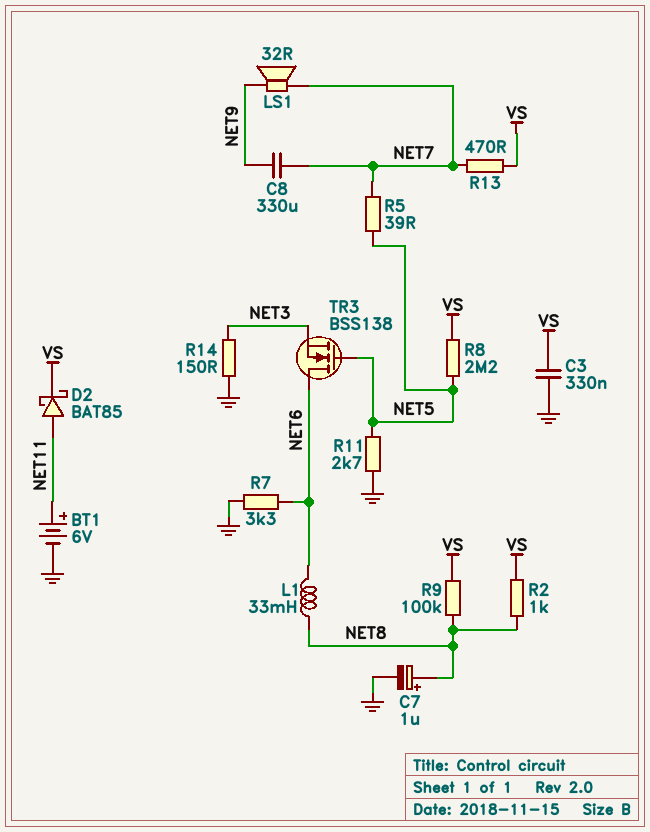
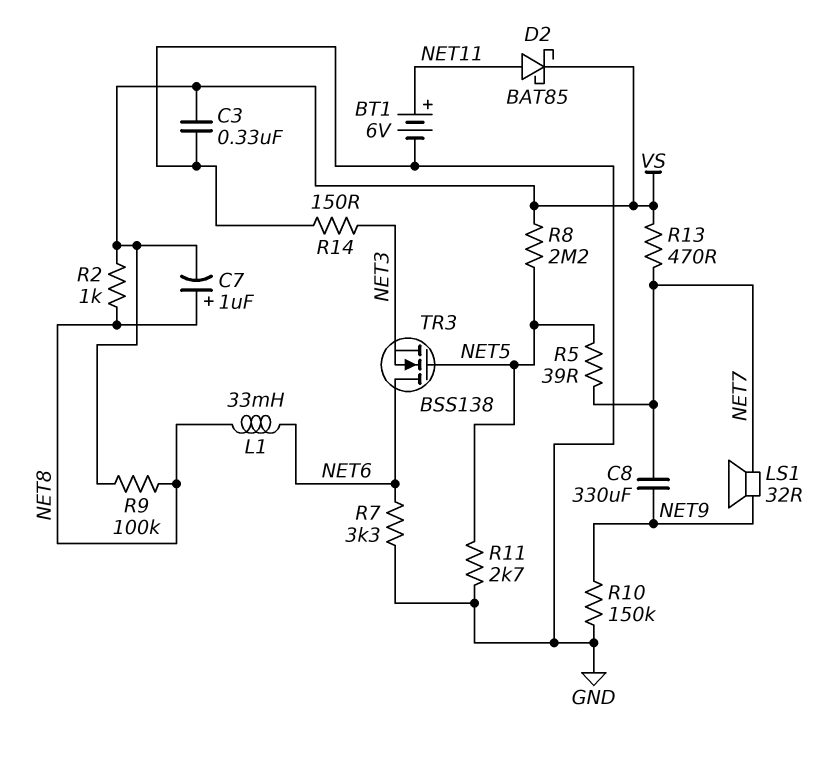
C7: 1uF (plus NET8, minus GND) -> 1uF (plus NET8, minus VS)
R10: none -> 150k (GND, NET9)

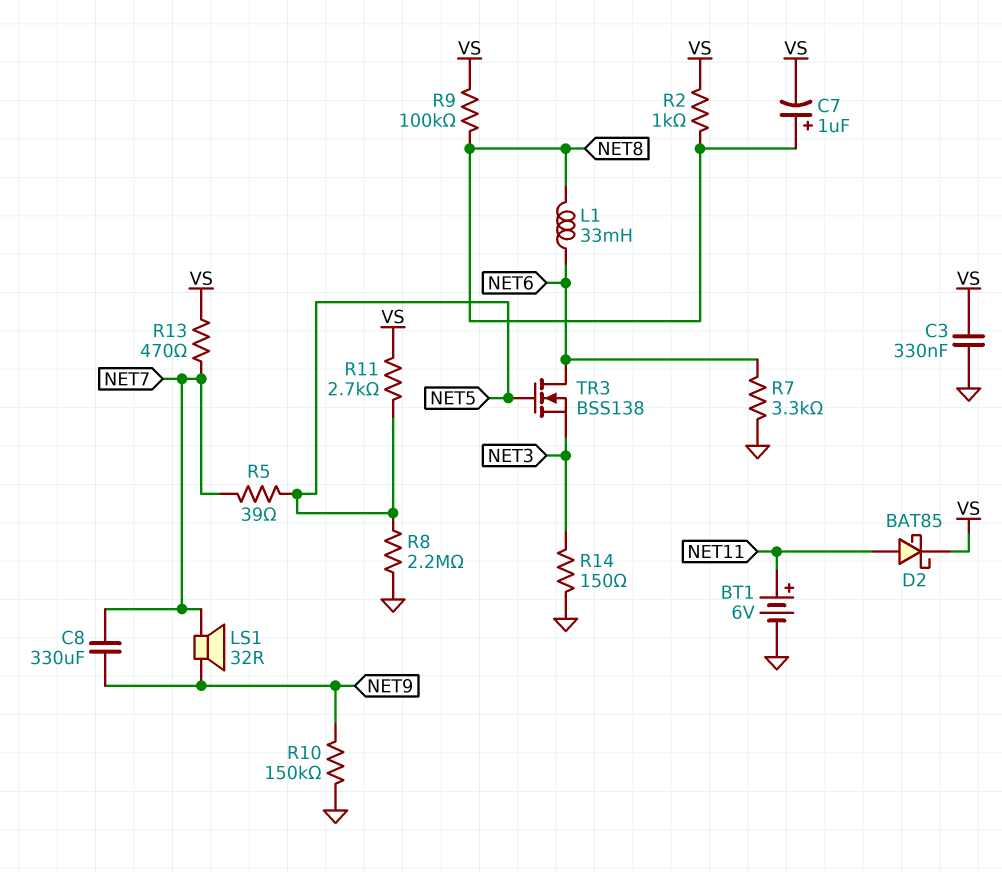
R8: 2.2M (NET5, VS) -> 2.2M (GND, NET5)
R11: 2.7k (GND, NET5) -> 2.7k (NET5, VS)

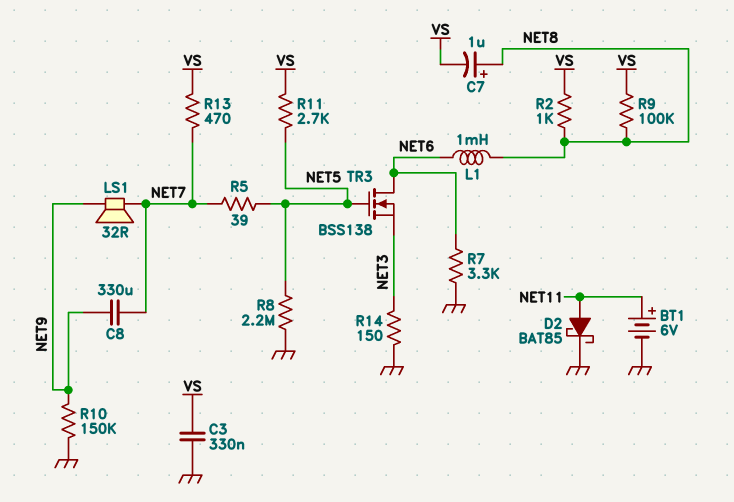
D2: schottky BAT85 (A NET11, K VS) -> schottky BAT85 (A NET11, K GND)
L1: 33mH (NET6, NET8) -> 1mH (NET6, NET8)

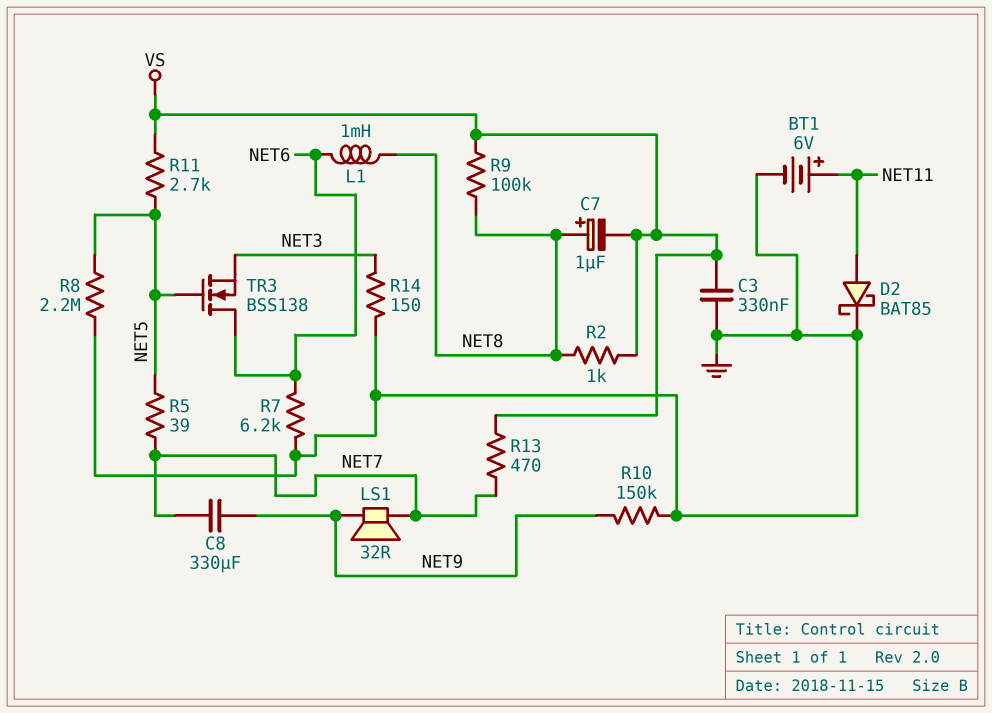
R7: 3.3k (GND, NET6) -> 6.2k (GND, NET6)

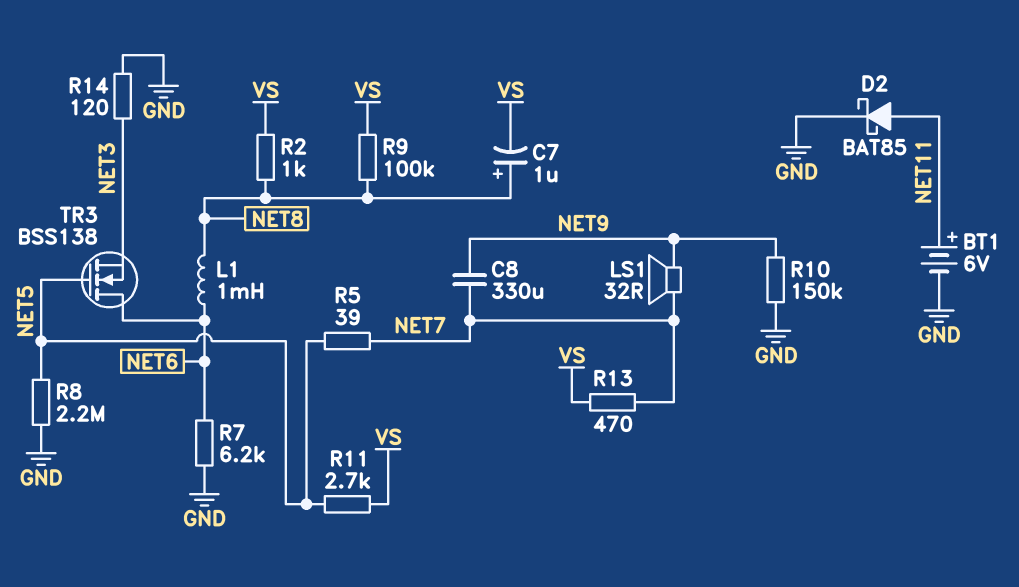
C3: 330nF (GND, VS) -> none
R14: 150 (GND, NET3) -> 120 (GND, NET3)

